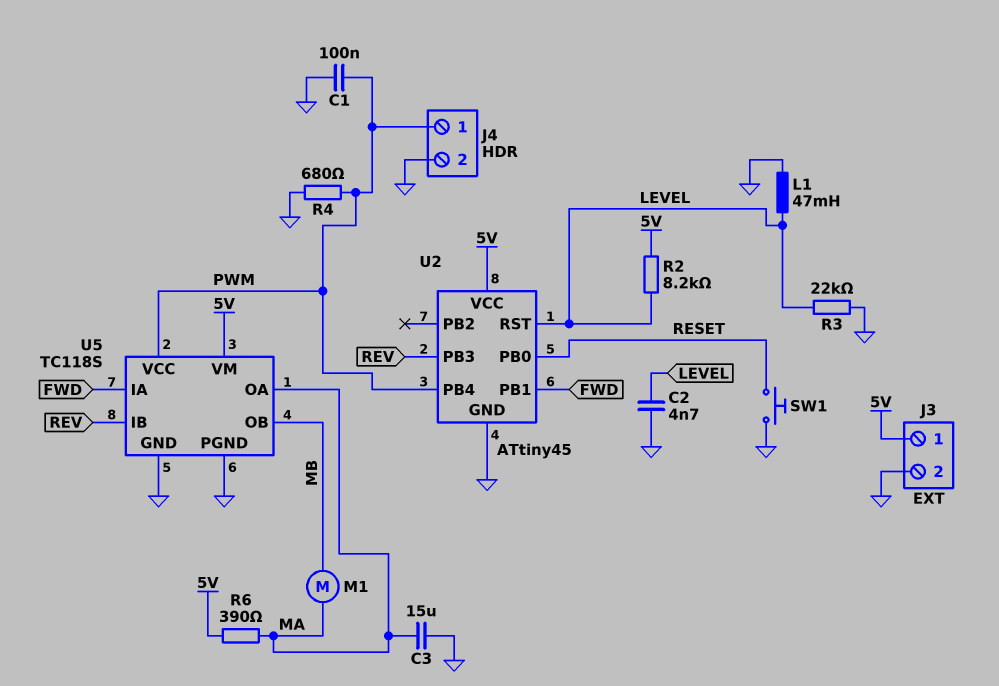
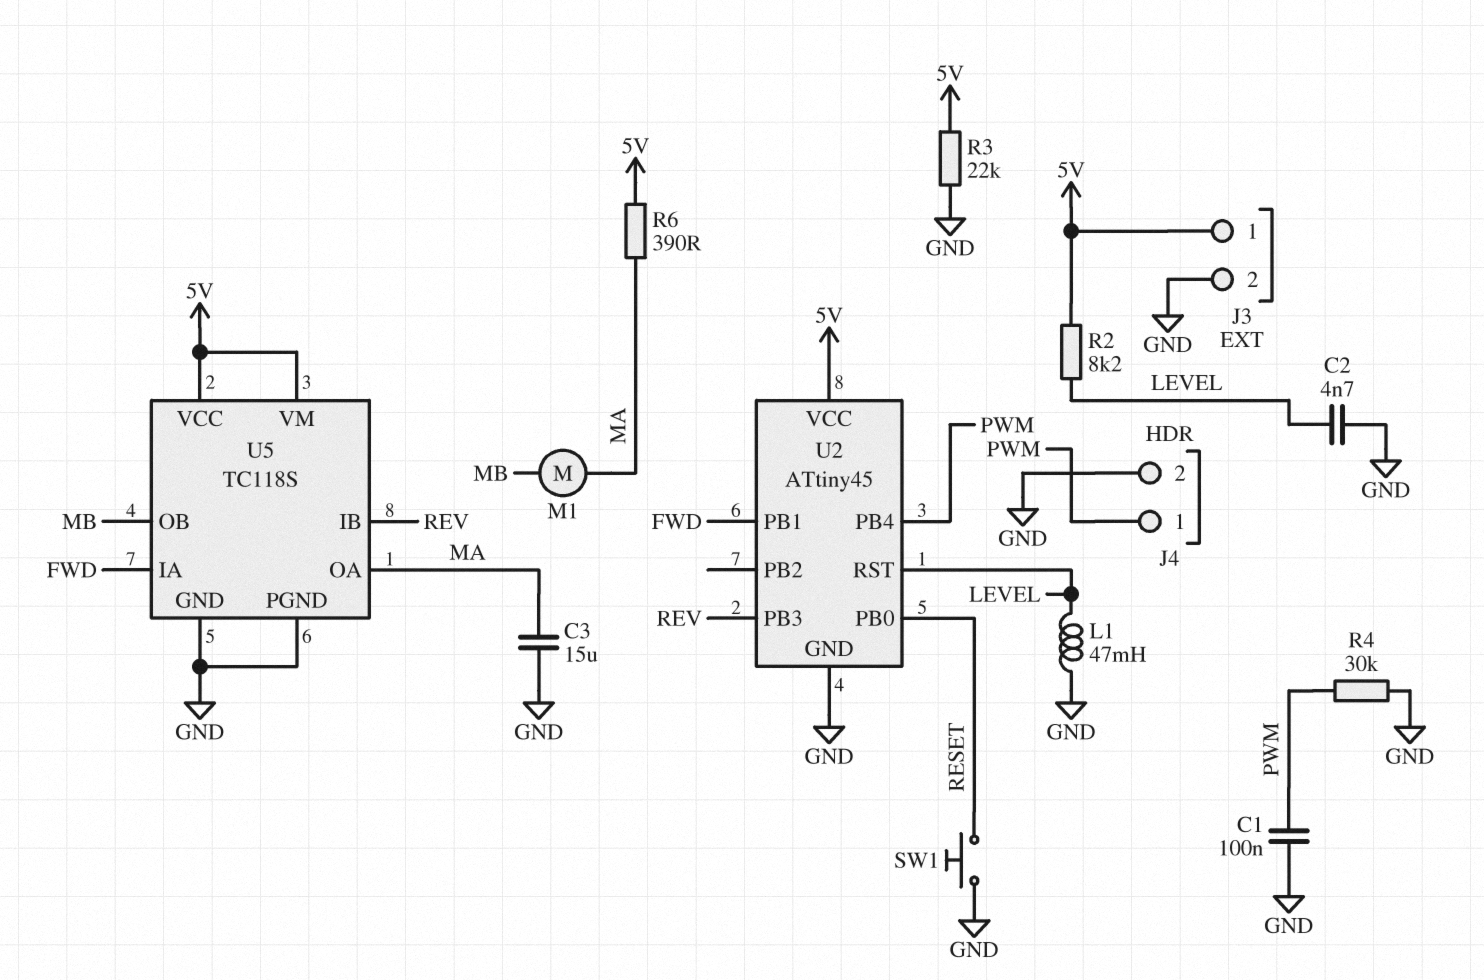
R3: 22k (GND, LEVEL) -> 22k (5V, GND)
R4: 680 (GND, PWM) -> 30k (GND, PWM)
U5 pin VCC: PWM -> 5V

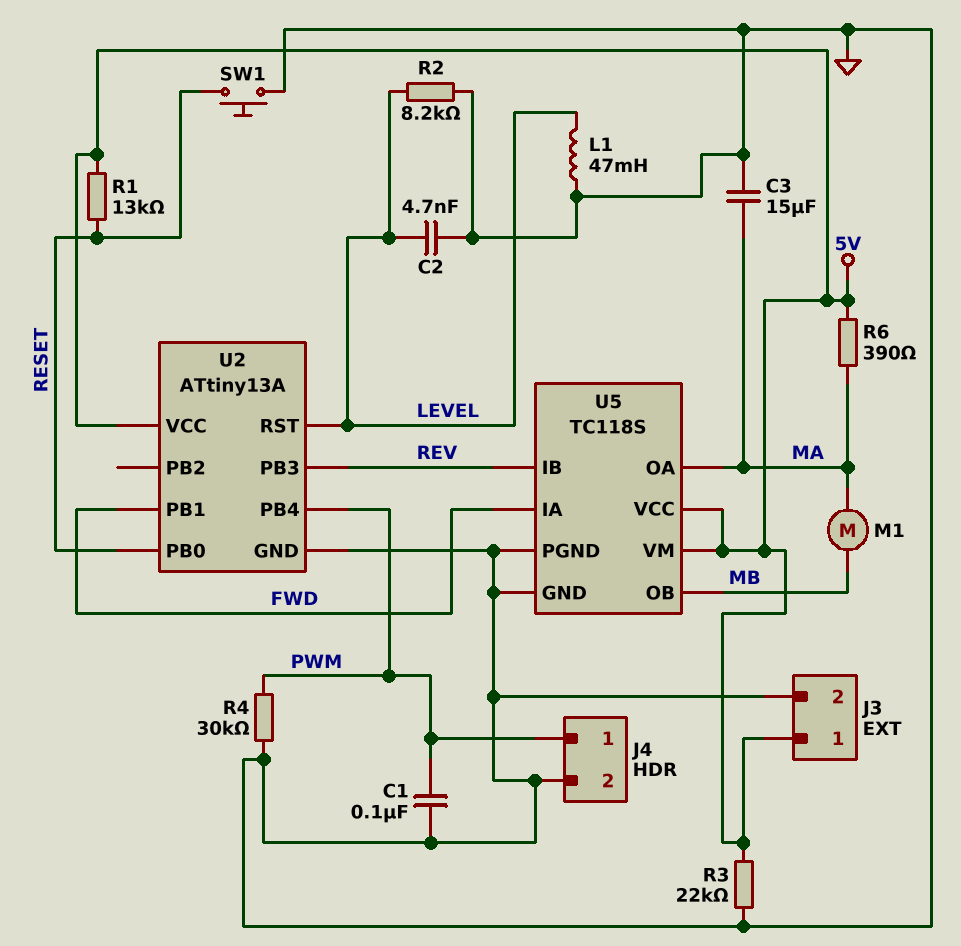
R1: none -> 13k (5V, RESET)
R2: 8.2k (5V, LEVEL) -> 8.2k (GND, LEVEL)
U2: ATtiny45 -> ATtiny13A

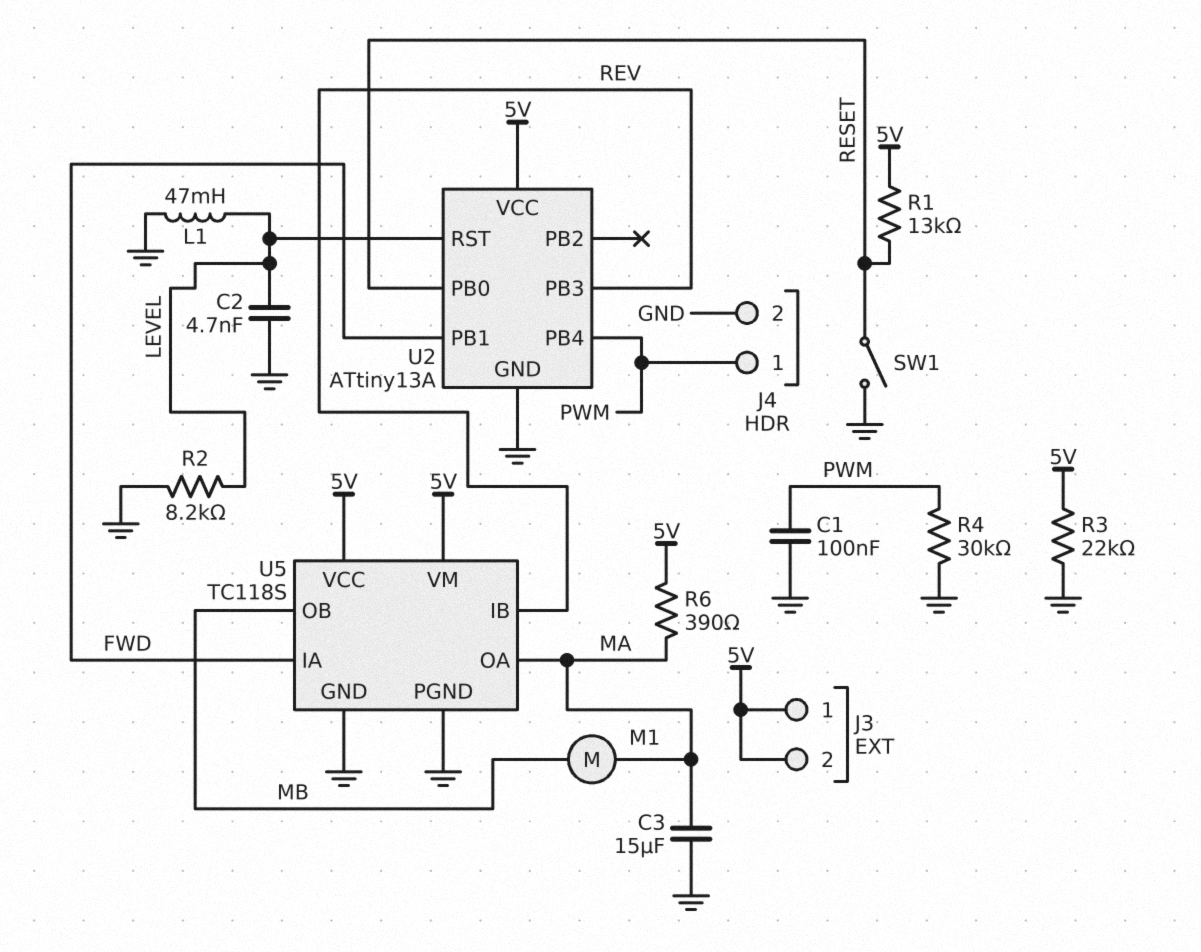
J3 pin 2: GND -> 5V
SW1: button (GND, RESET) -> switch (GND, RESET)

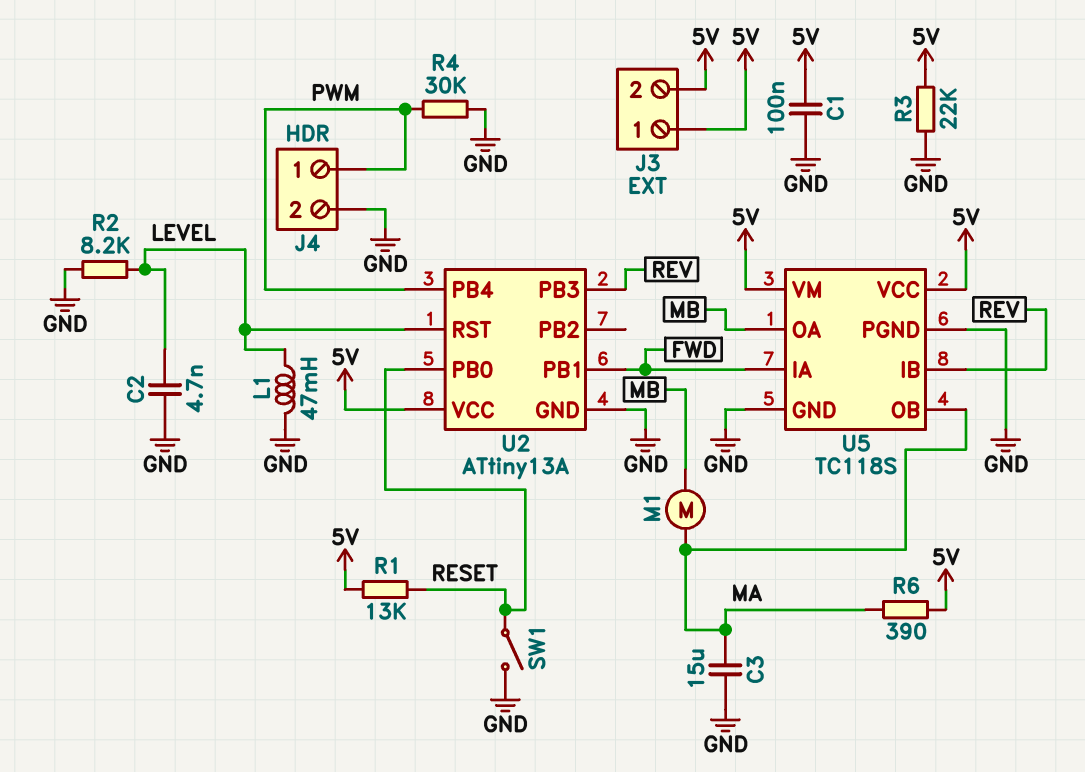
C1: 100nF (GND, PWM) -> 100nF (5V, GND)
U5 pin OA: MA -> MB
U5 pin OB: MB -> MA

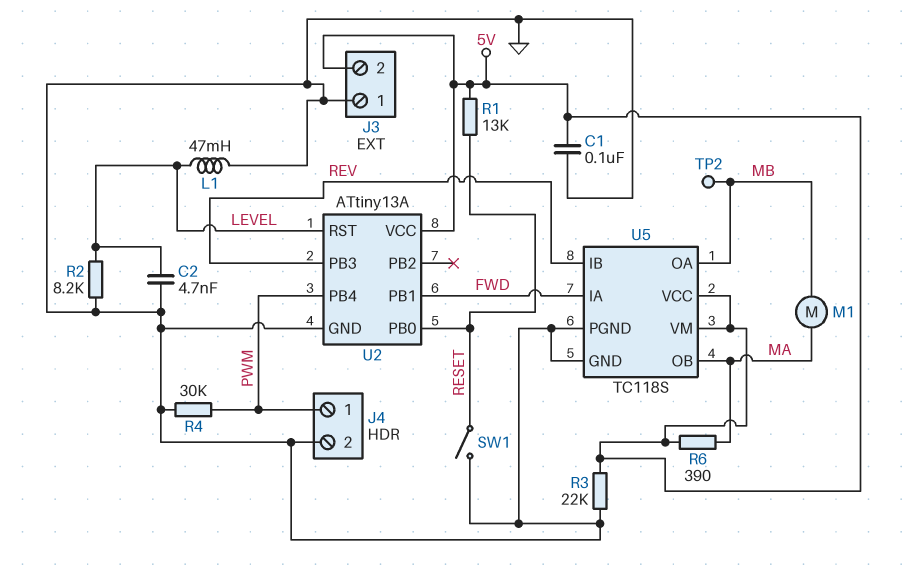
C3: 15uF (GND, MA) -> none
J3 pin 1: 5V -> GND
TP2: none -> test point (MB)

